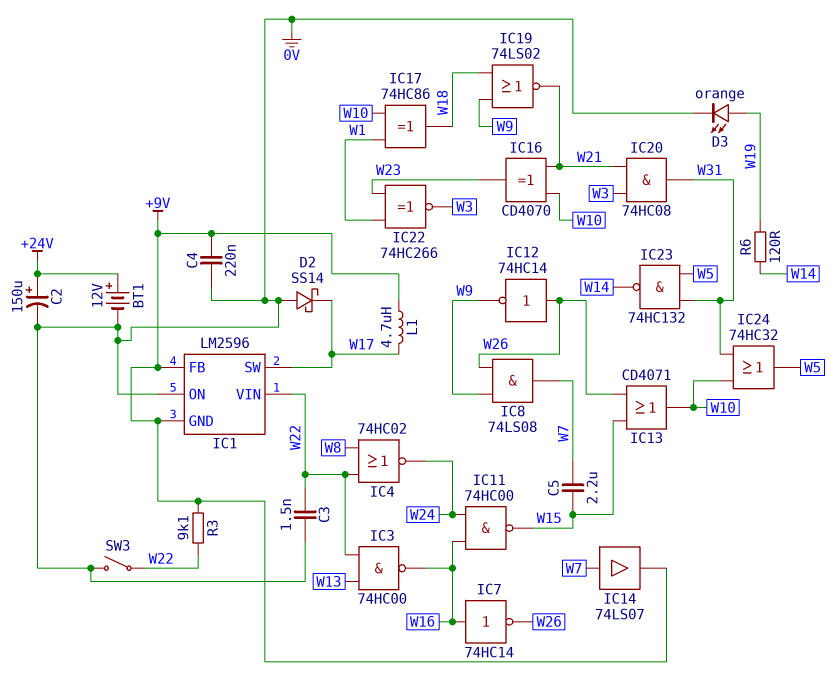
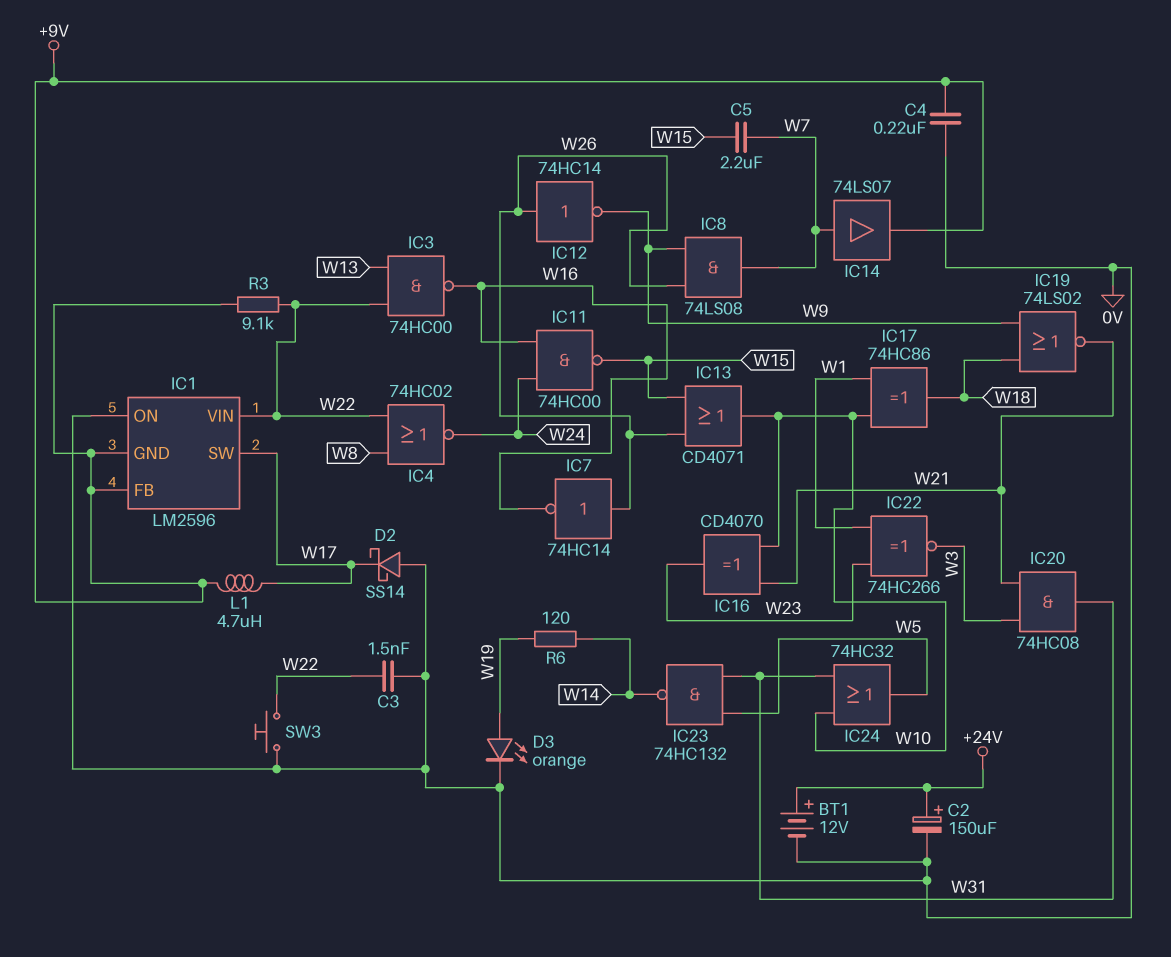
IC7: NOT 74HC14 (in W16, out W26) -> NOT 74HC14 (in W26, out W16)
SW3: switch (0V, W22) -> button (0V, W22)

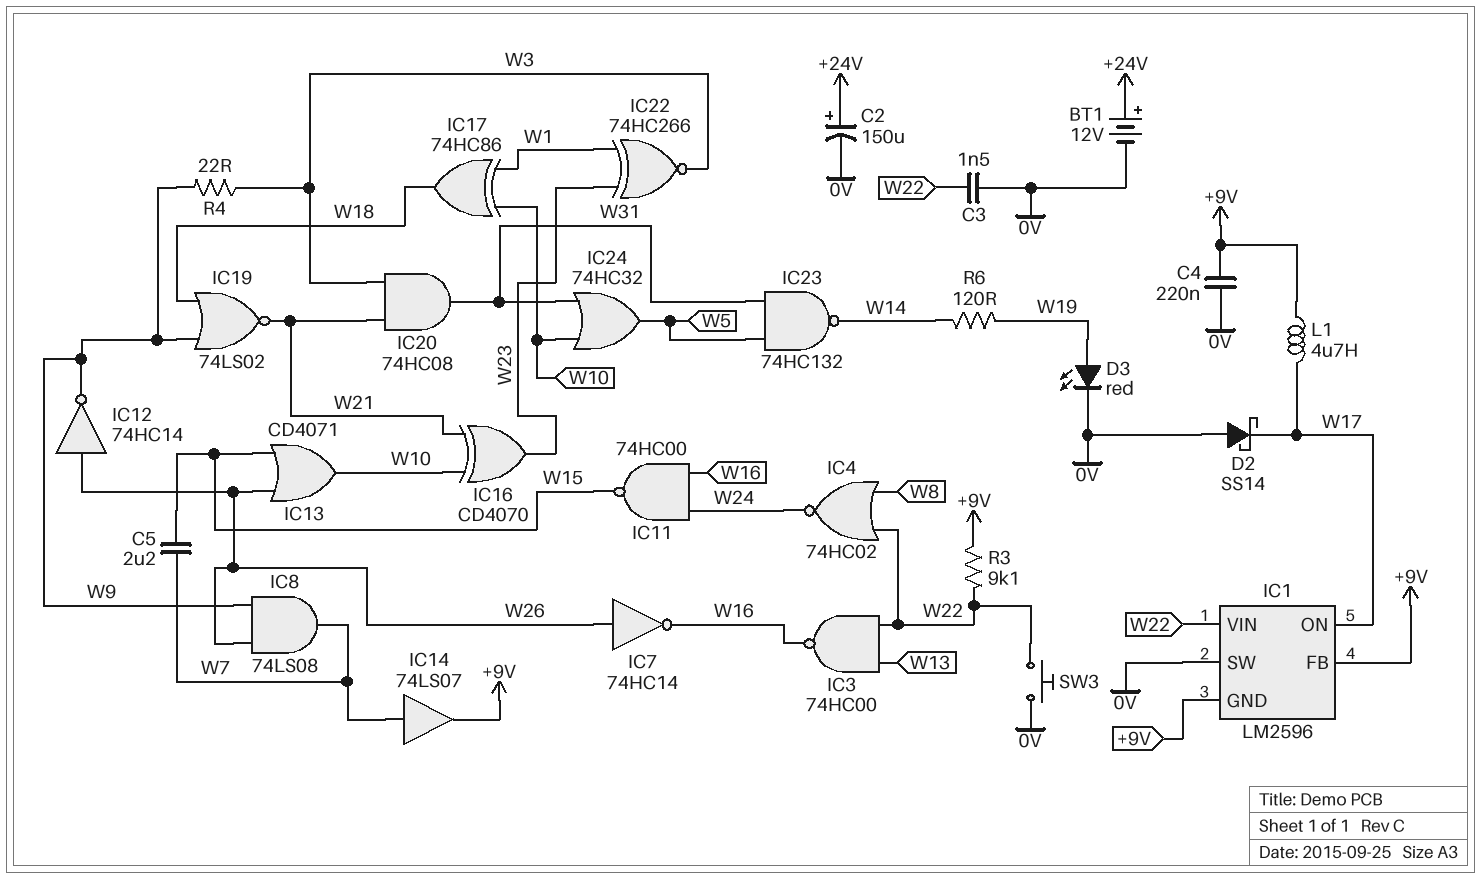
D3: LED orange (A W19, K 0V) -> LED red (A W19, K 0V)
IC1 pin ON: 0V -> W17
IC1 pin SW: W17 -> 0V
R4: none -> 22 (W3, W9)

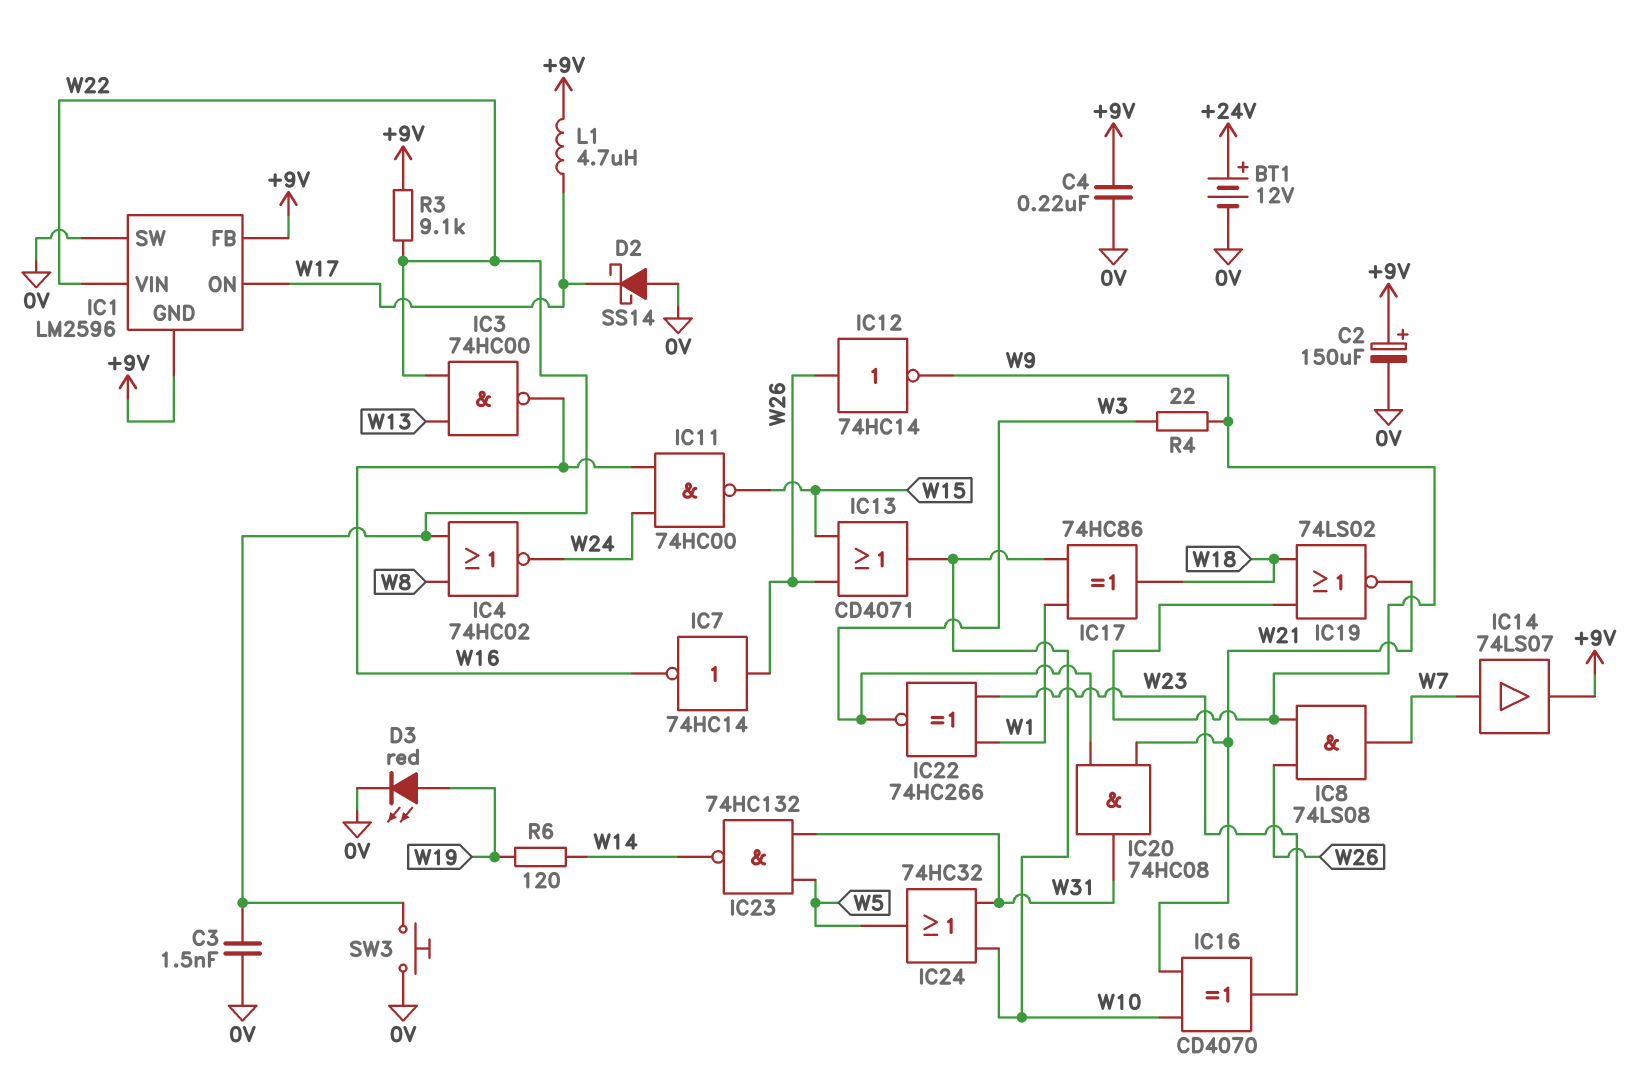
C2: 150uF (plus +24V, minus 0V) -> 150uF (plus +9V, minus 0V)
C5: 2.2uF (W7, W15) -> none

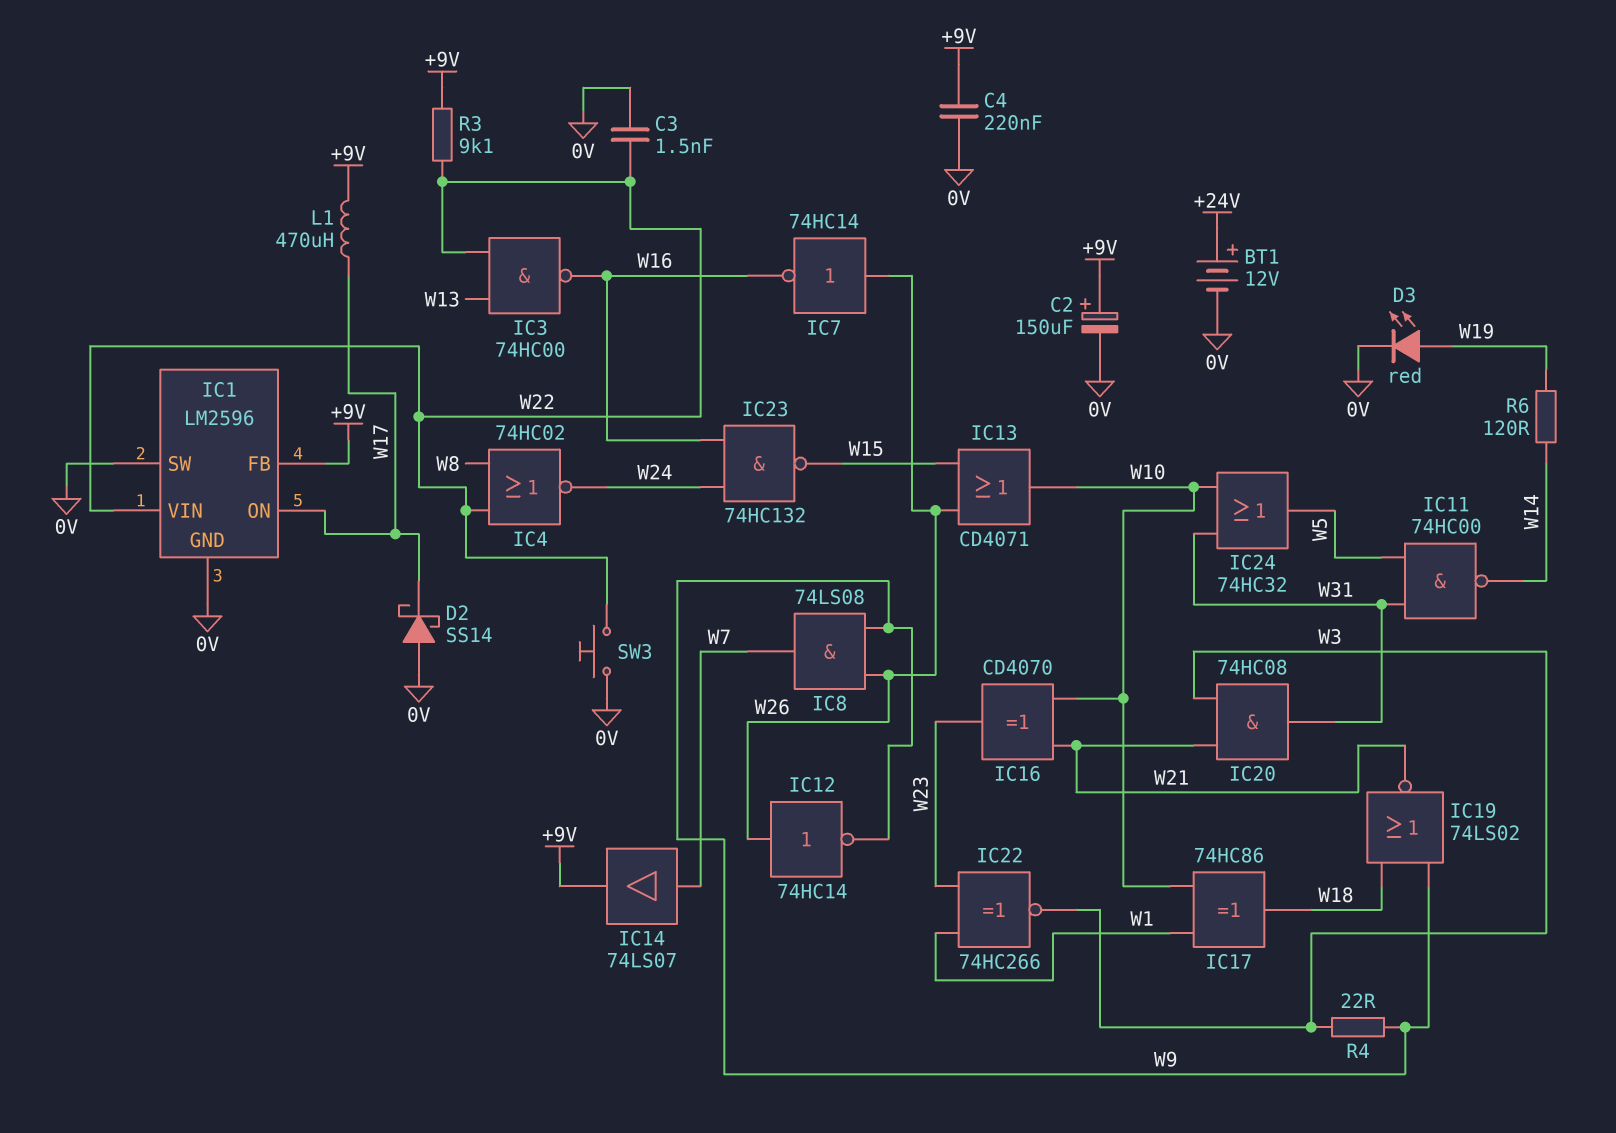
IC1 pin GND: +9V -> 0V
IC11: NAND 74HC00 (in W16, in W24, out W15) -> NAND 74HC00 (in W5, in W31, out W14)
IC23: NAND 74HC132 (in W5, in W31, out W14) -> NAND 74HC132 (in W16, in W24, out W15)
L1: 4.7uH (+9V, W17) -> 470uH (+9V, W17)

